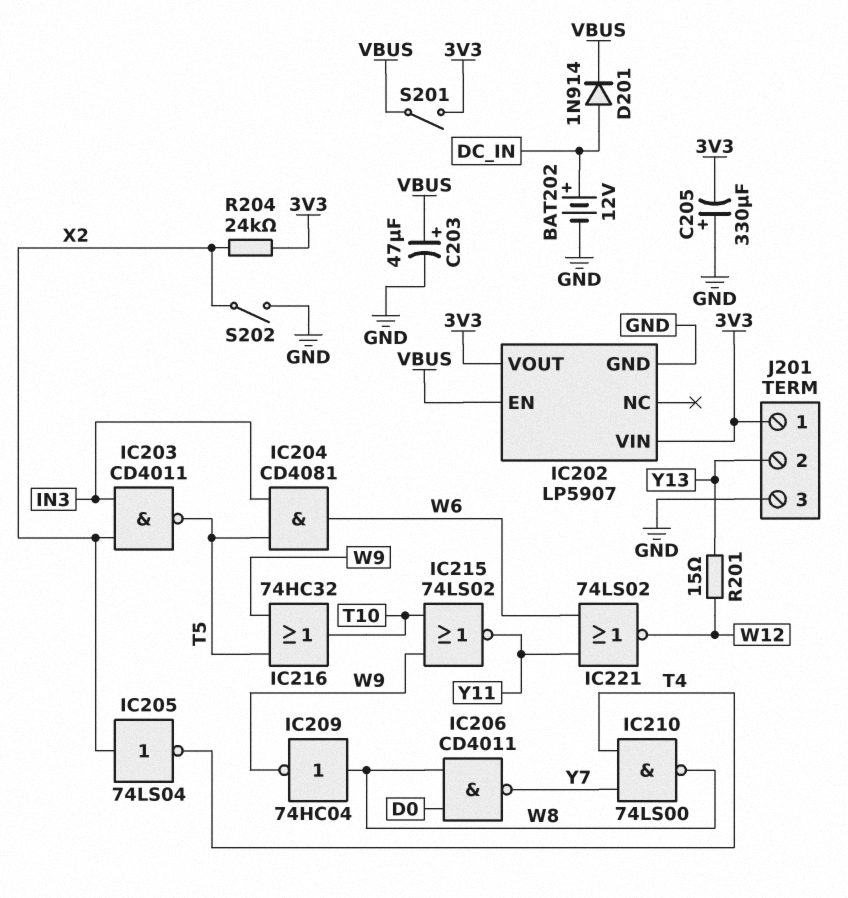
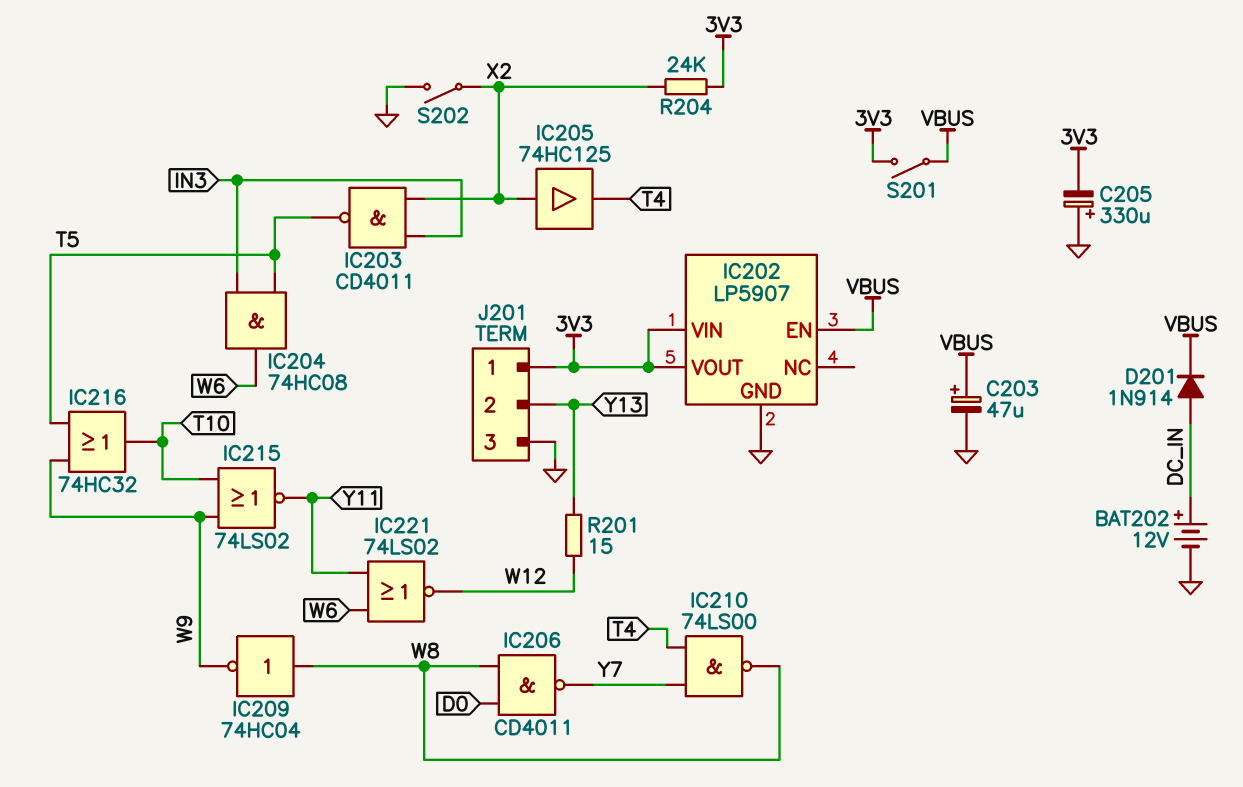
IC204: AND CD4081 (in IN3, in T5, out W6) -> AND 74HC08 (in IN3, in T5, out W6)
IC205: NOT 74LS04 (in X2, out T4) -> buffer 74HC125 (in X2, out T4)

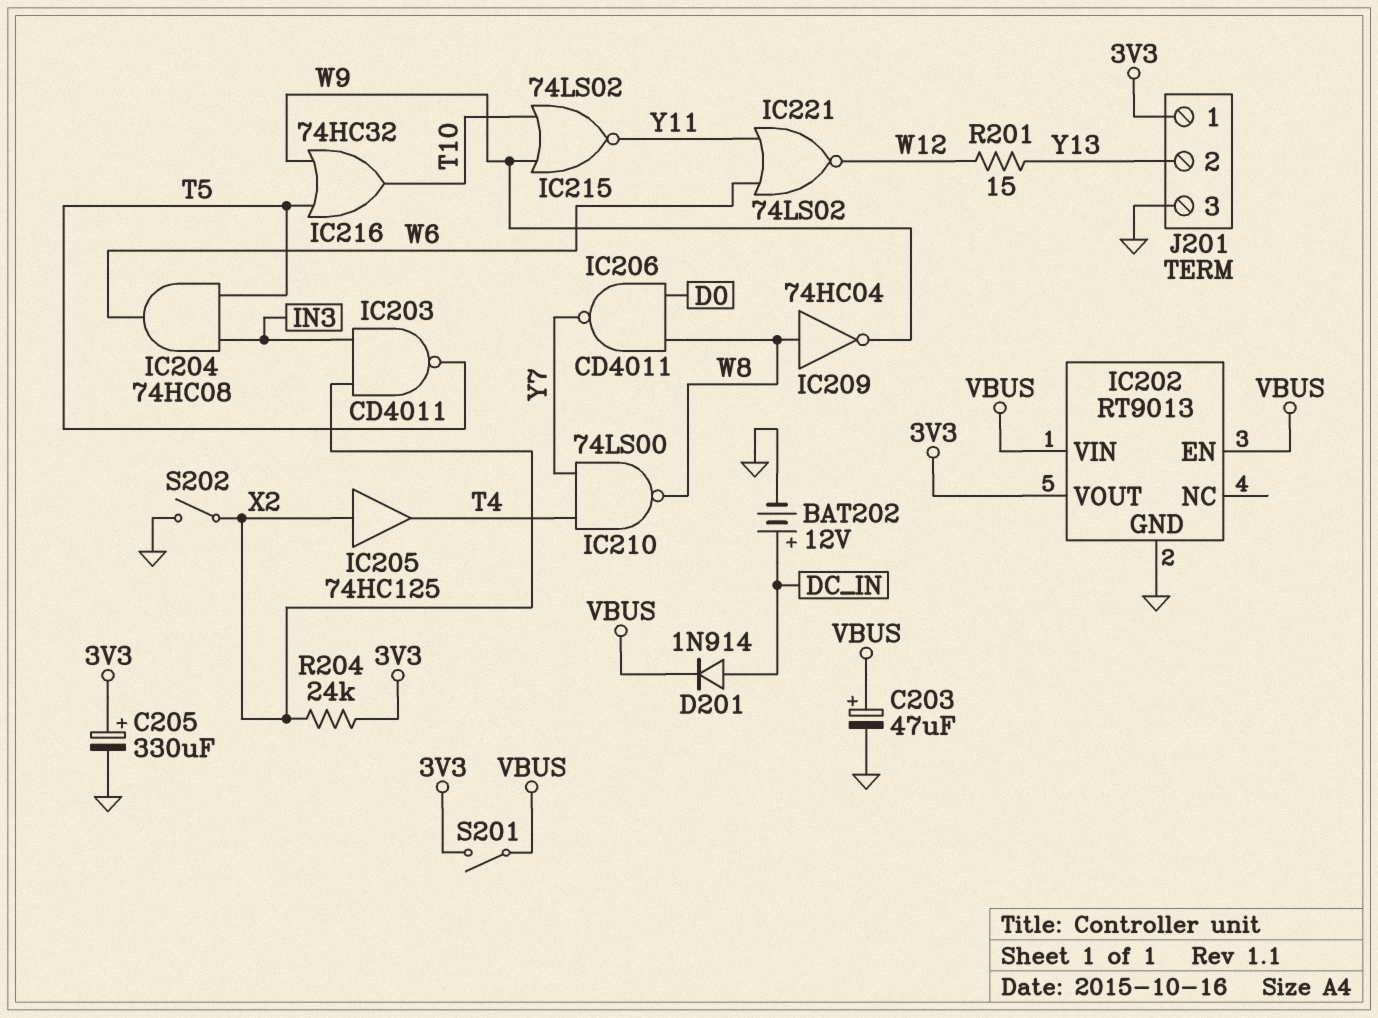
C205: 330uF (plus GND, minus 3V3) -> 330uF (plus 3V3, minus GND)
IC202: LP5907 -> RT9013
IC202 pin VIN: 3V3 -> VBUS

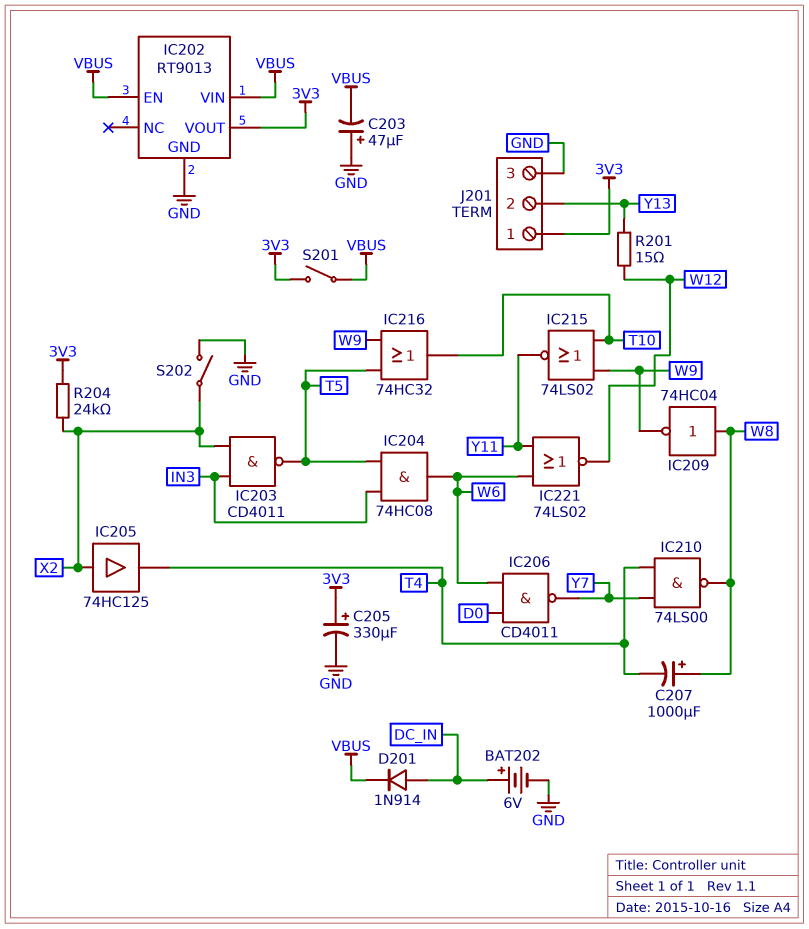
BAT202: 12V (plus DC_IN, minus GND) -> 6V (plus DC_IN, minus GND)
C203: 47uF (plus VBUS, minus GND) -> 47uF (plus GND, minus VBUS)
C207: none -> 1000uF (plus W8, minus T4)
IC206: NAND CD4011 (in D0, in W8, out Y7) -> NAND CD4011 (in D0, in W6, out Y7)

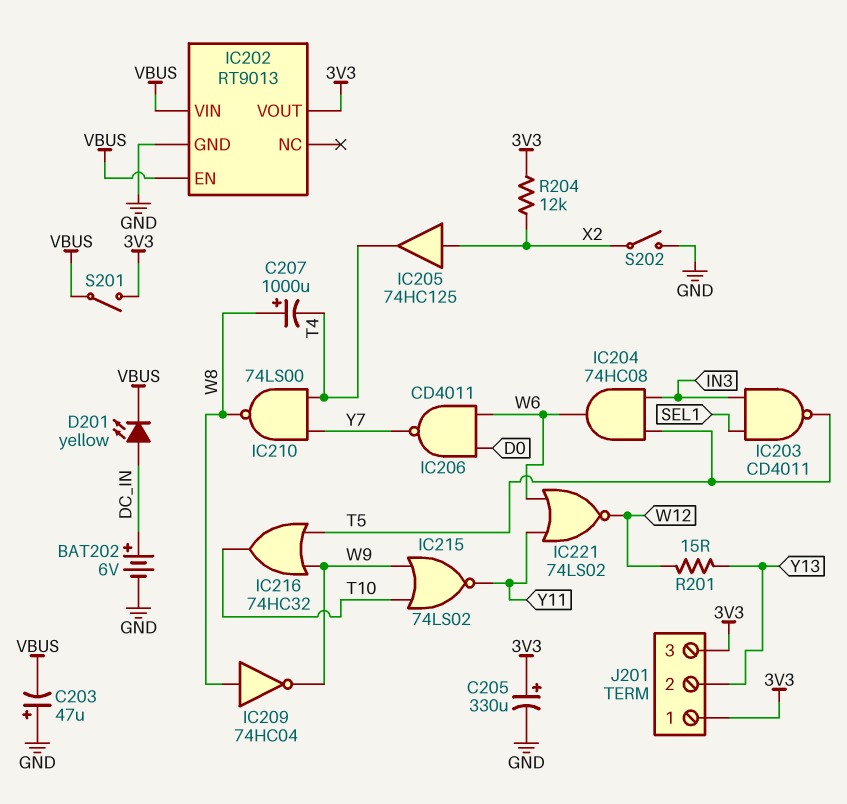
D201: diode 1N914 (A DC_IN, K VBUS) -> LED yellow (A DC_IN, K VBUS)
IC203: NAND CD4011 (in IN3, in X2, out T5) -> NAND CD4011 (in IN3, in SEL1, out T5)
J201 pin 3: GND -> 3V3
R204: 24k (3V3, X2) -> 12k (3V3, X2)

